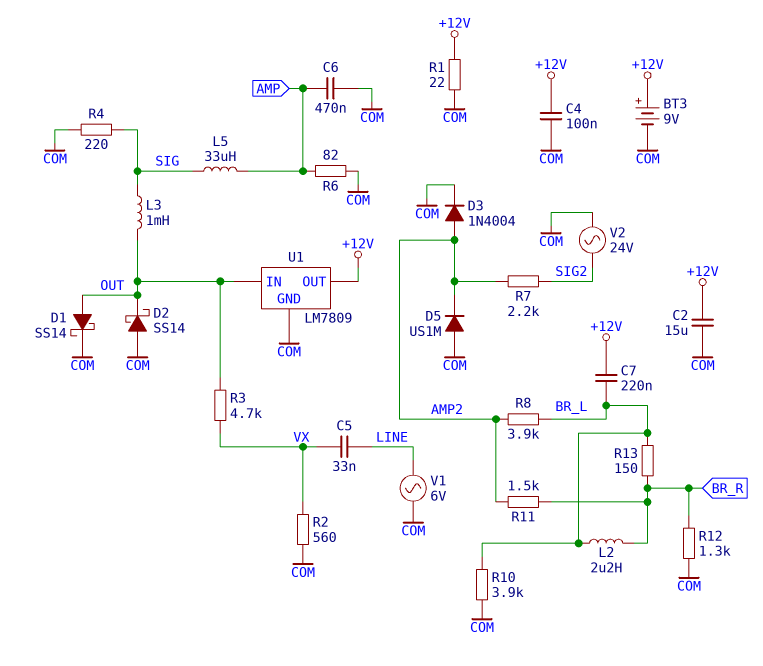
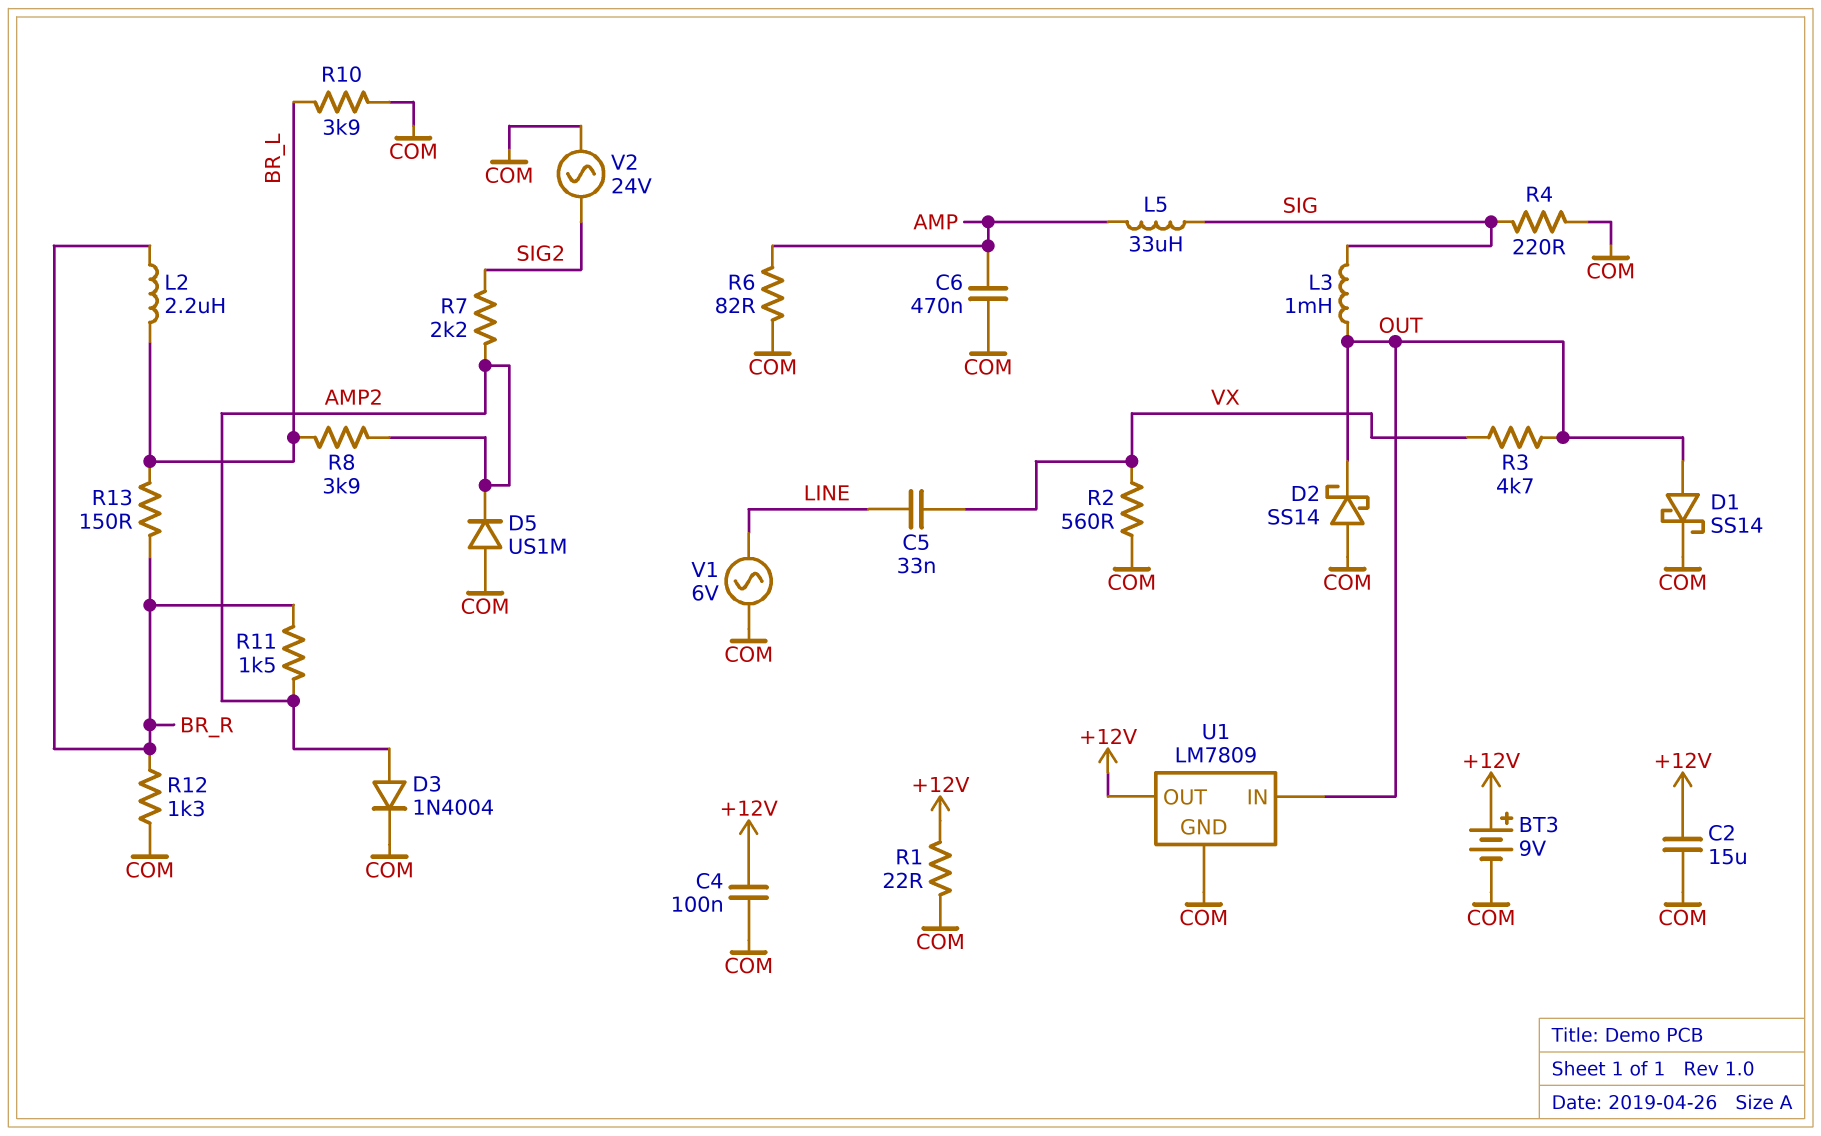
C7: 220nF (+12V, BR_L) -> none

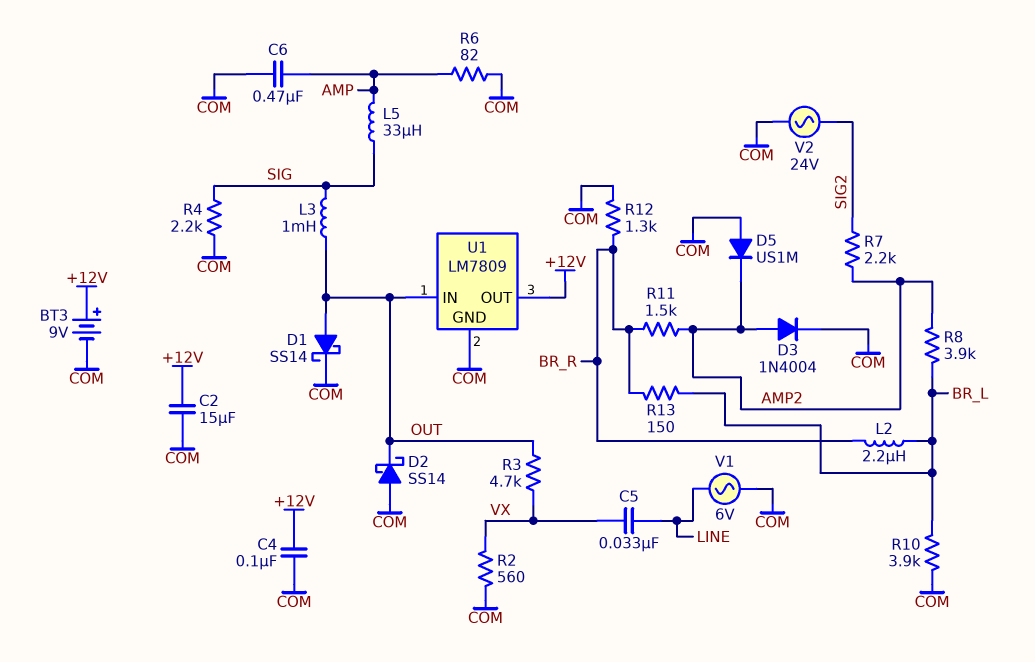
R1: 22 (+12V, COM) -> none
R4: 220 (COM, SIG) -> 2.2k (COM, SIG)

